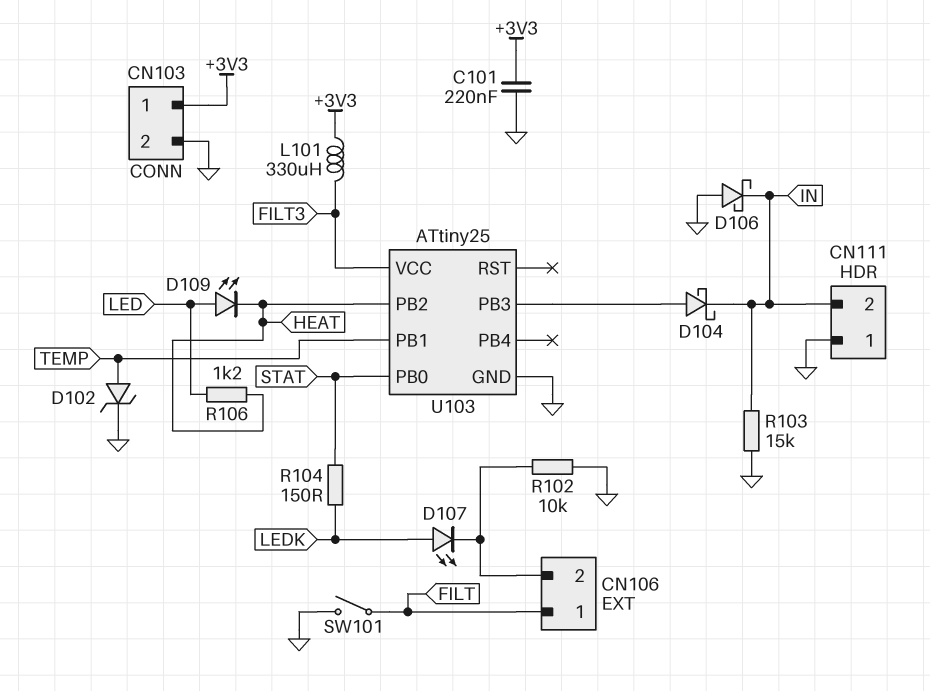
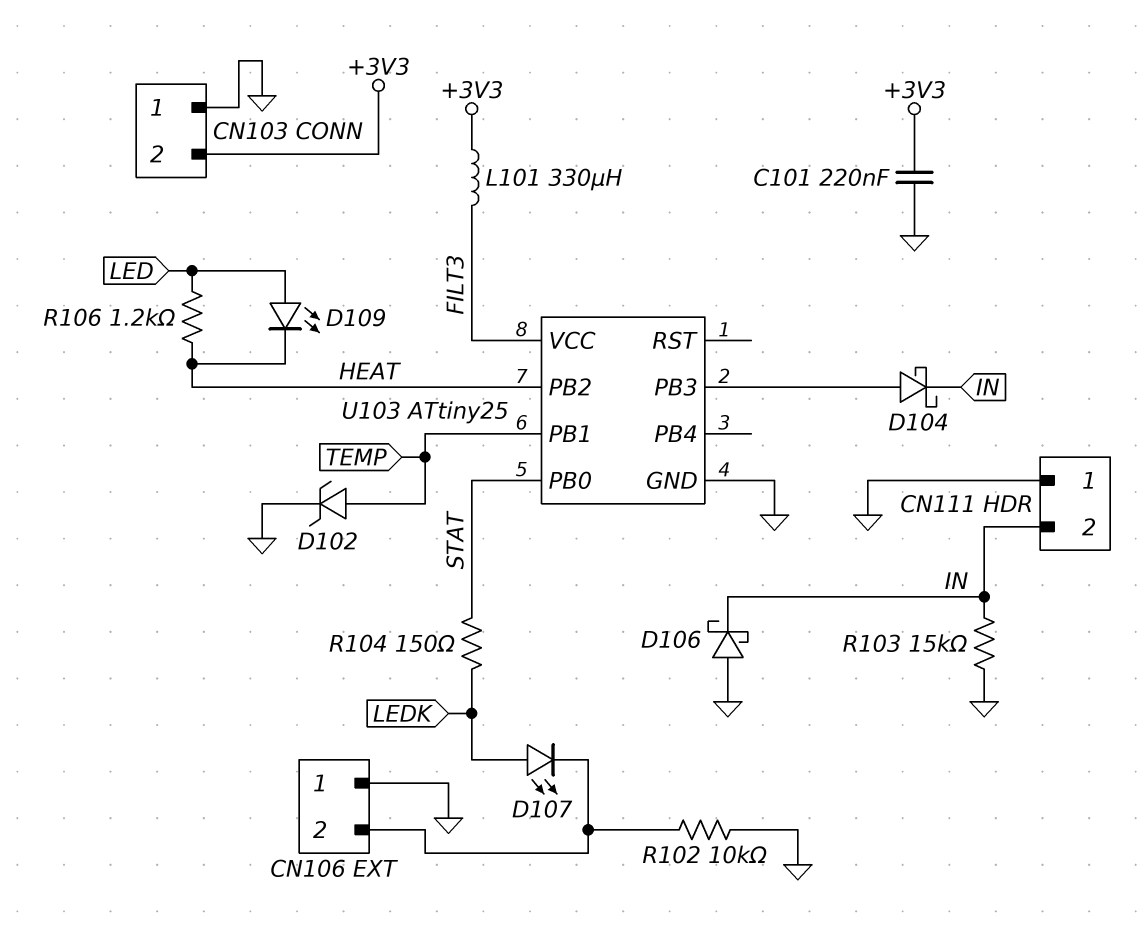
CN103 pin 1: +3V3 -> GND
CN103 pin 2: GND -> +3V3
CN106 pin 1: FILT -> GND
SW101: switch (FILT, GND) -> none

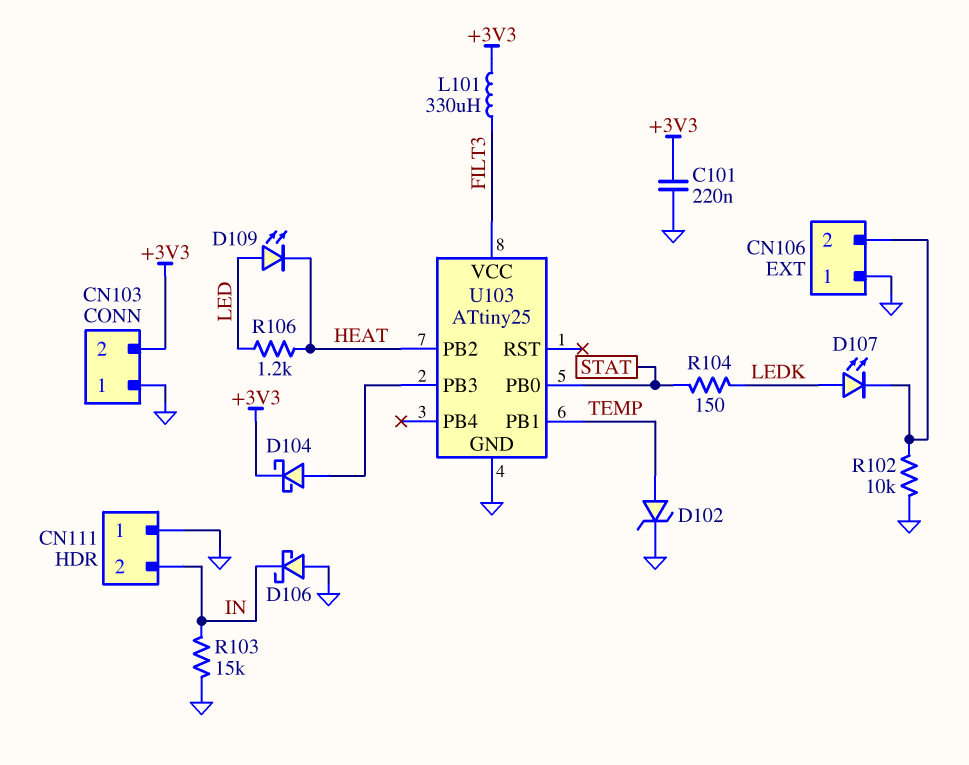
D104: schottky (A U103/PB3, K IN) -> schottky (A U103/PB3, K +3V3)

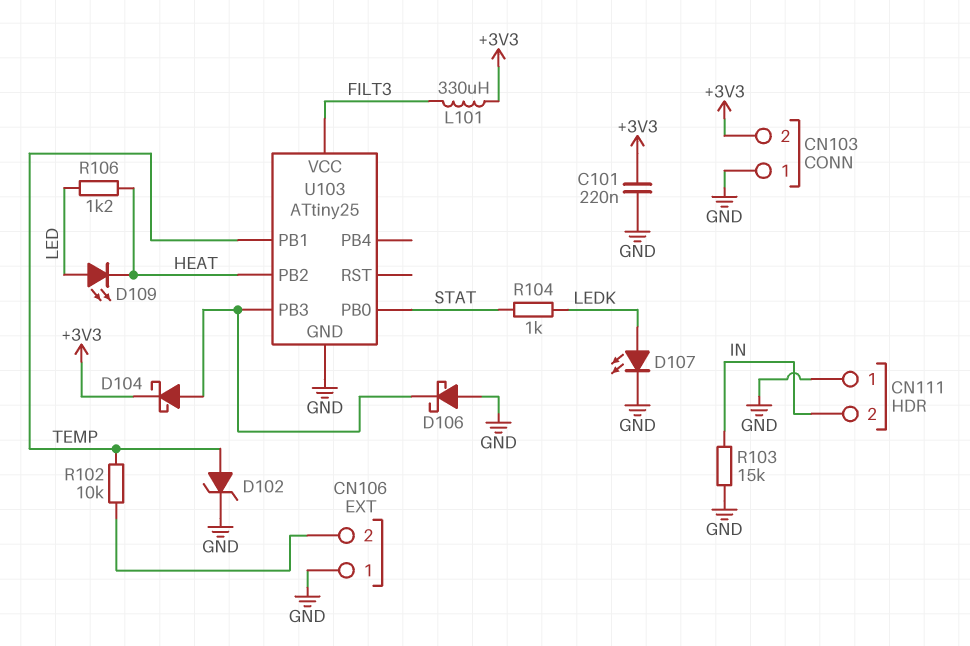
D106: schottky (A GND, K IN) -> schottky (A GND, K U103/PB3)
D107: LED (A LEDK, K CN106/2) -> LED (A LEDK, K GND)
R102: 10k (CN106/2, GND) -> 10k (CN106/2, TEMP)
R104: 150 (LEDK, STAT) -> 1k (LEDK, STAT)

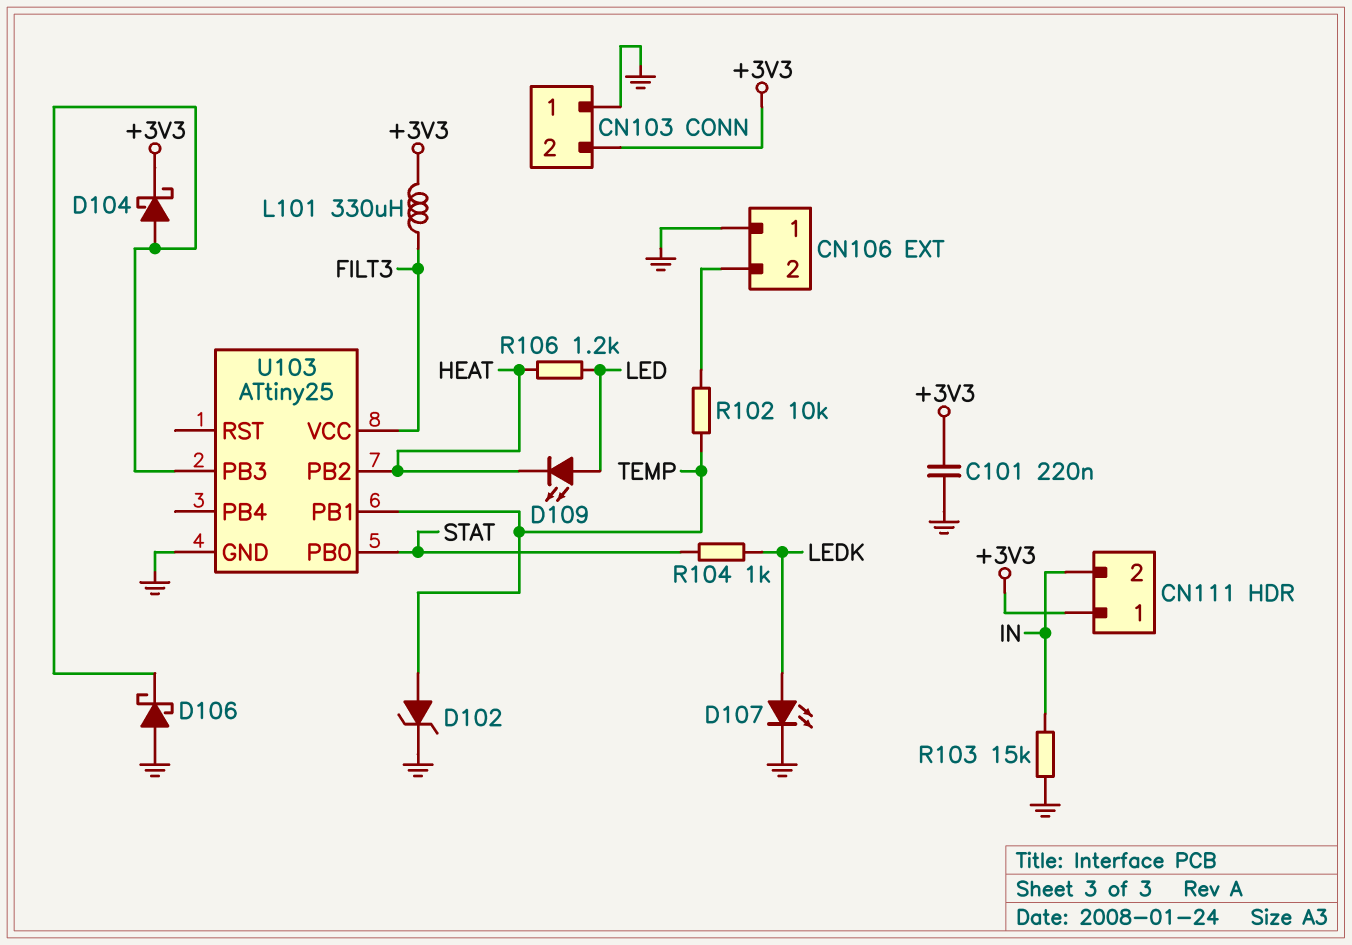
CN111 pin 1: GND -> +3V3

